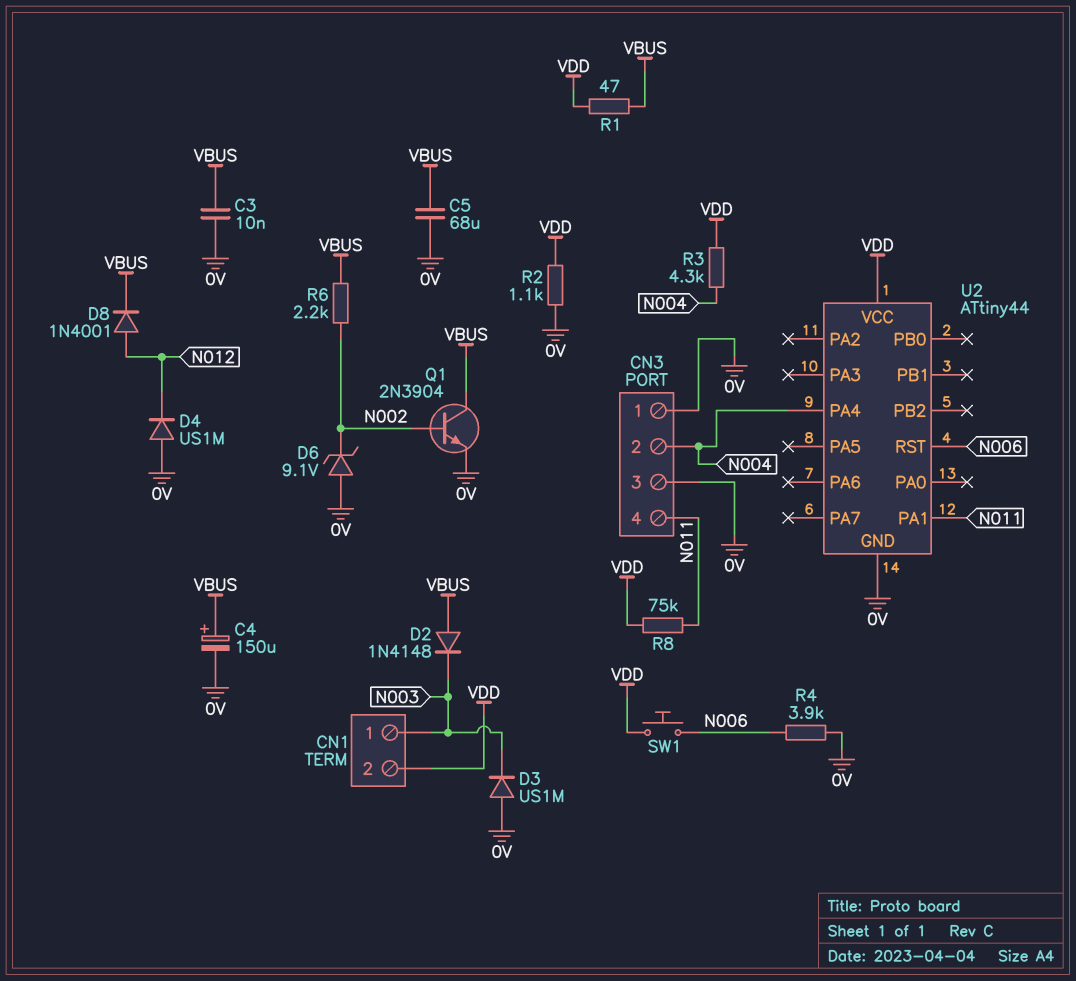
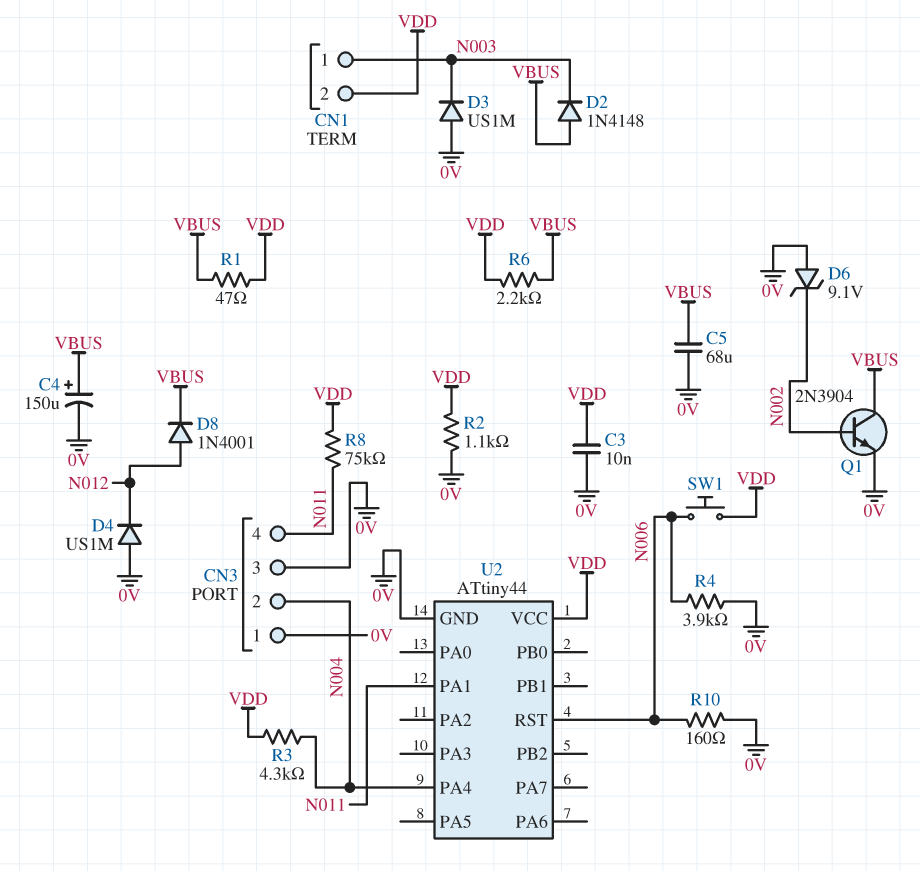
C3: 10nF (0V, VBUS) -> 10nF (0V, VDD)
R6: 2.2k (N002, VBUS) -> 2.2k (VBUS, VDD)
R10: none -> 160 (0V, N006)

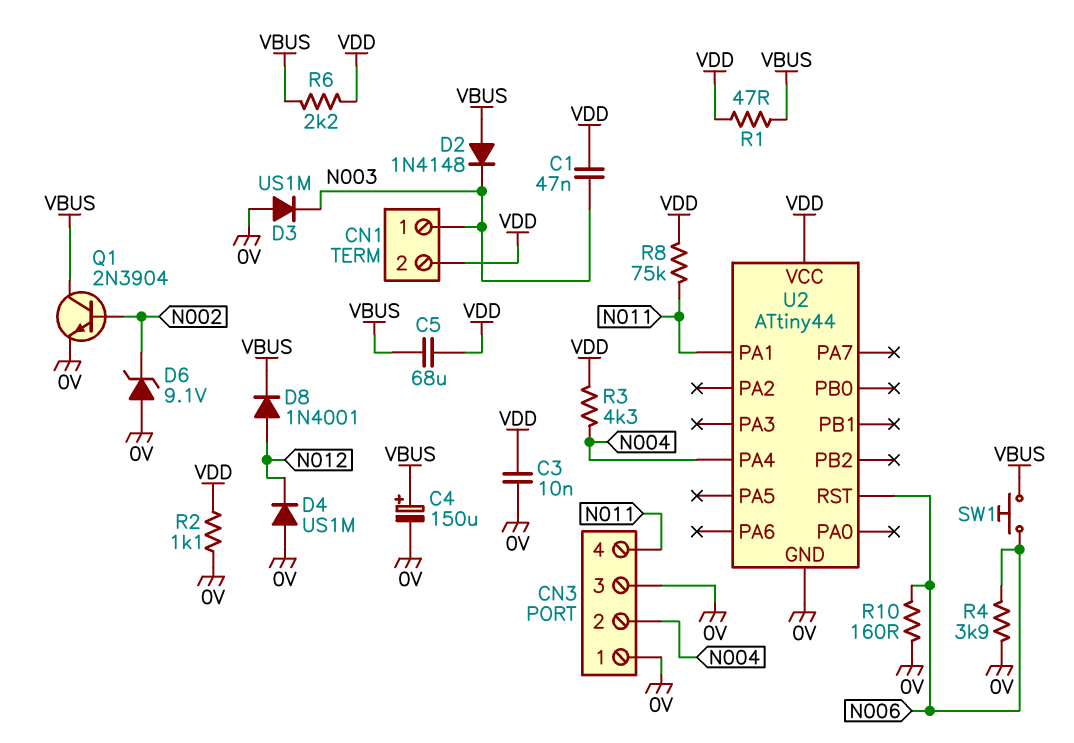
C1: none -> 47nF (N003, VDD)
C5: 68uF (0V, VBUS) -> 68uF (VBUS, VDD)
SW1: button (N006, VDD) -> button (N006, VBUS)

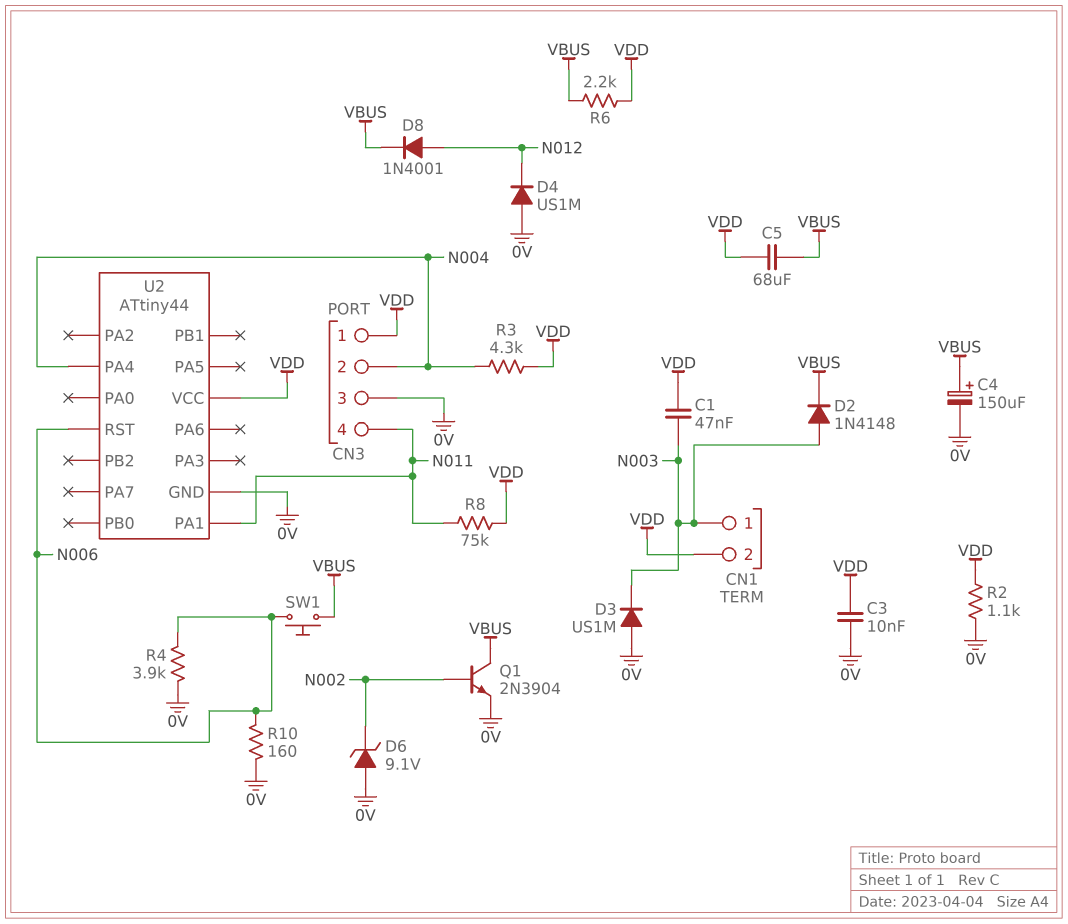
CN3 pin 1: 0V -> VDD
D2: diode 1N4148 (A VBUS, K N003) -> diode 1N4148 (A N003, K VBUS)
R1: 47 (VBUS, VDD) -> none

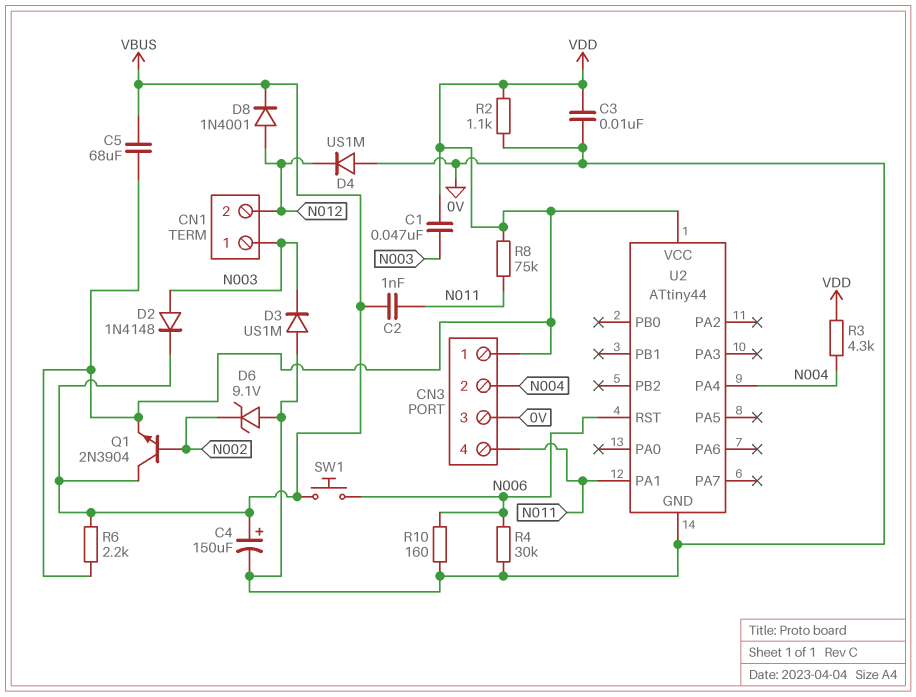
C2: none -> 1nF (N011, VBUS)
CN1 pin 2: VDD -> N012
Q1: NPN 2N3904 (B N002, C VBUS, E 0V) -> NPN 2N3904 (B N002, C VBUS, E VDD)
R4: 3.9k (0V, N006) -> 30k (0V, N006)

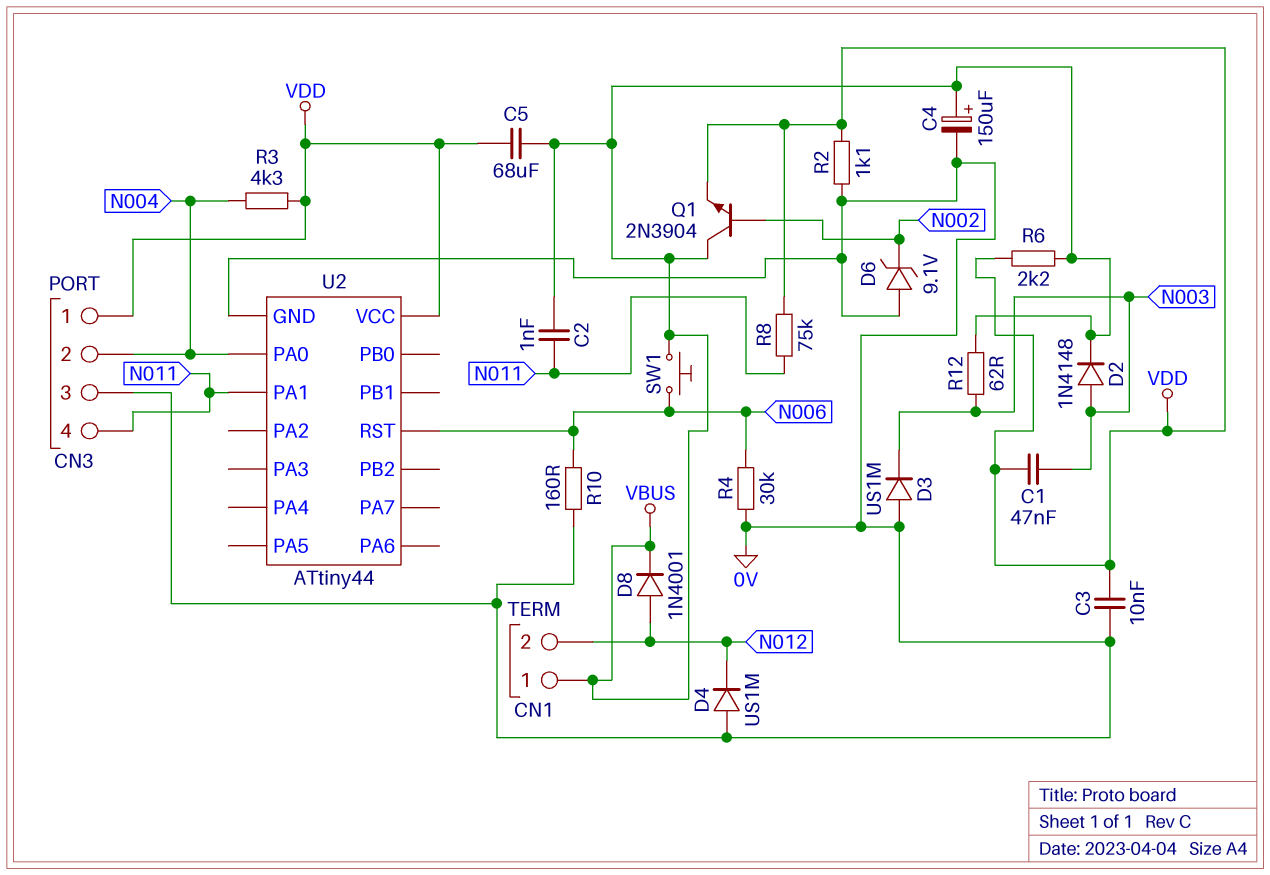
CN1 pin 1: N003 -> VBUS
R12: none -> 62 (N003, VBUS)
U2 pin PA0: none -> N004
U2 pin PA4: N004 -> none

